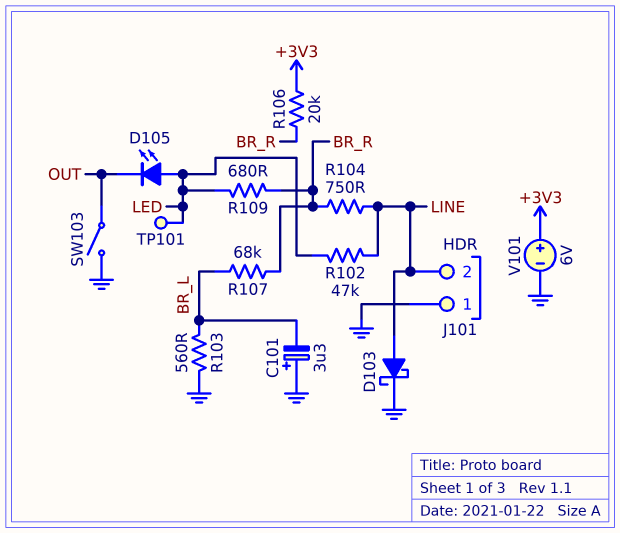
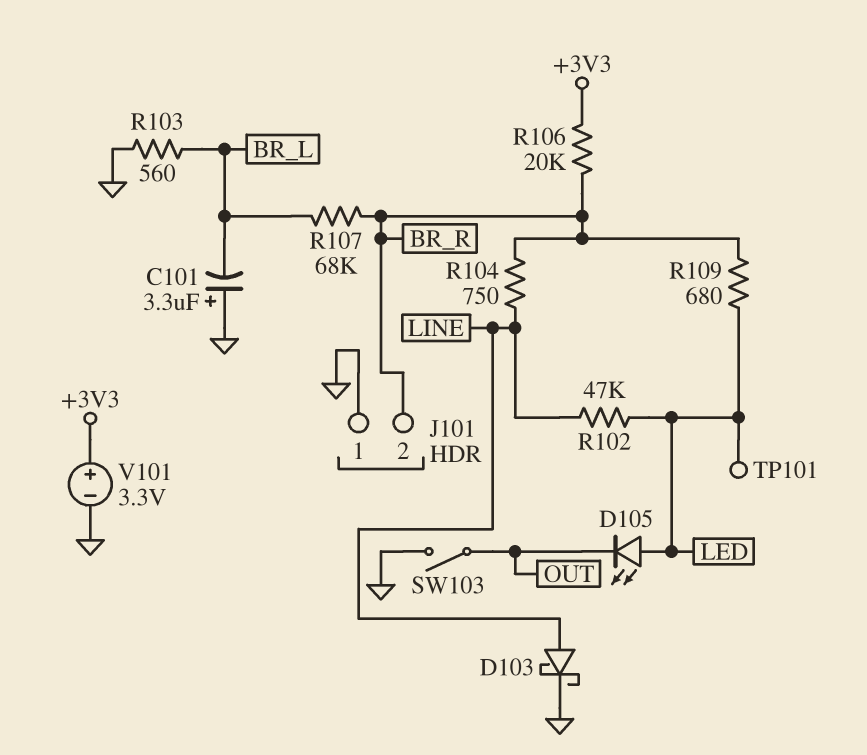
J101 pin 2: LINE -> BR_R
V101: 6V (plus +3V3, minus GND) -> 3.3V (plus +3V3, minus GND)

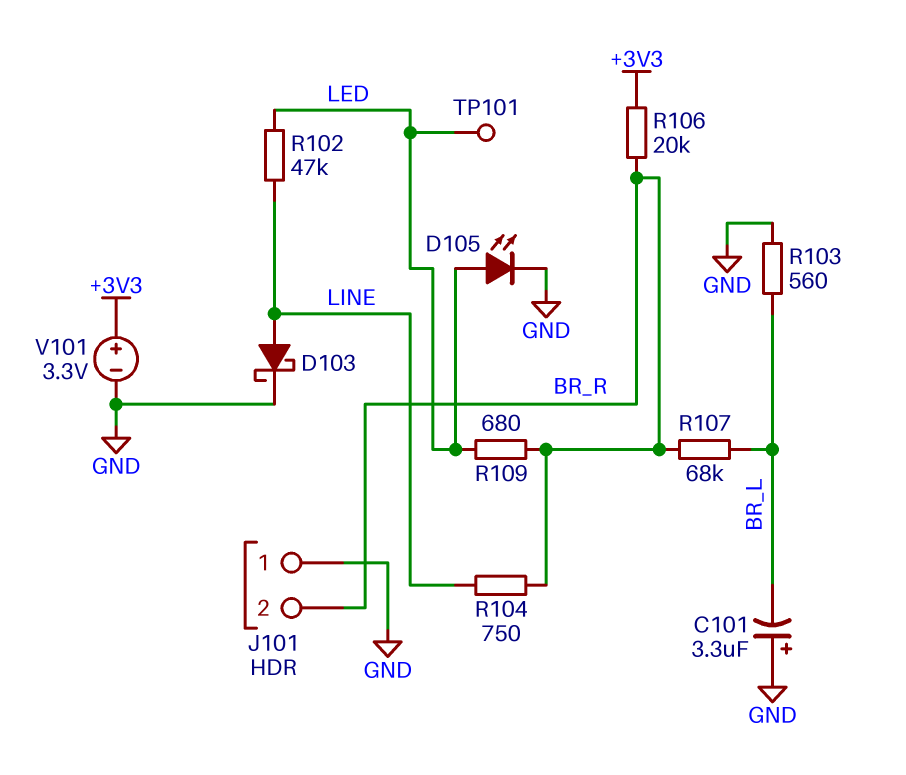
D105: LED (A LED, K OUT) -> LED (A LED, K GND)
SW103: switch (GND, OUT) -> none

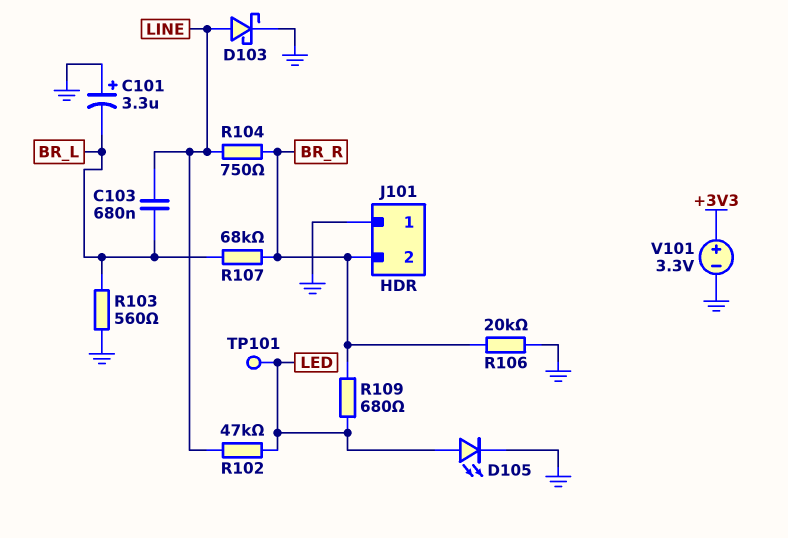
C103: none -> 680nF (BR_L, LINE)
R106: 20k (+3V3, BR_R) -> 20k (BR_R, GND)

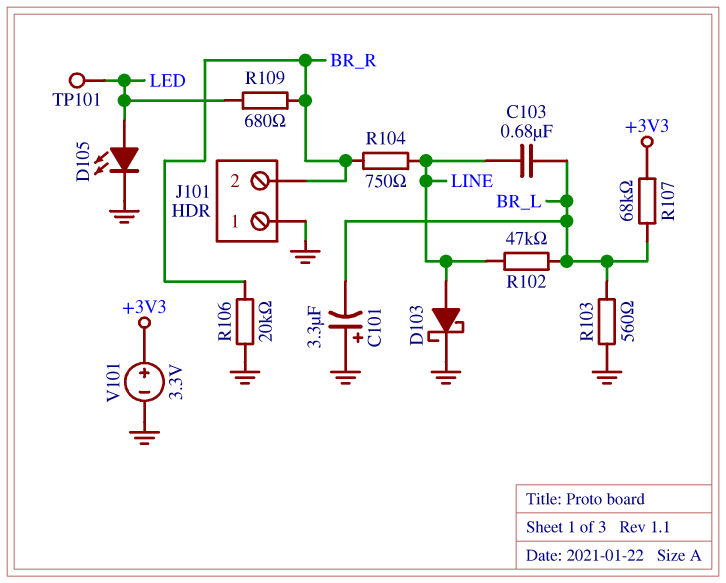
R102: 47k (LED, LINE) -> 47k (BR_L, LINE)
R107: 68k (BR_L, BR_R) -> 68k (+3V3, BR_L)

